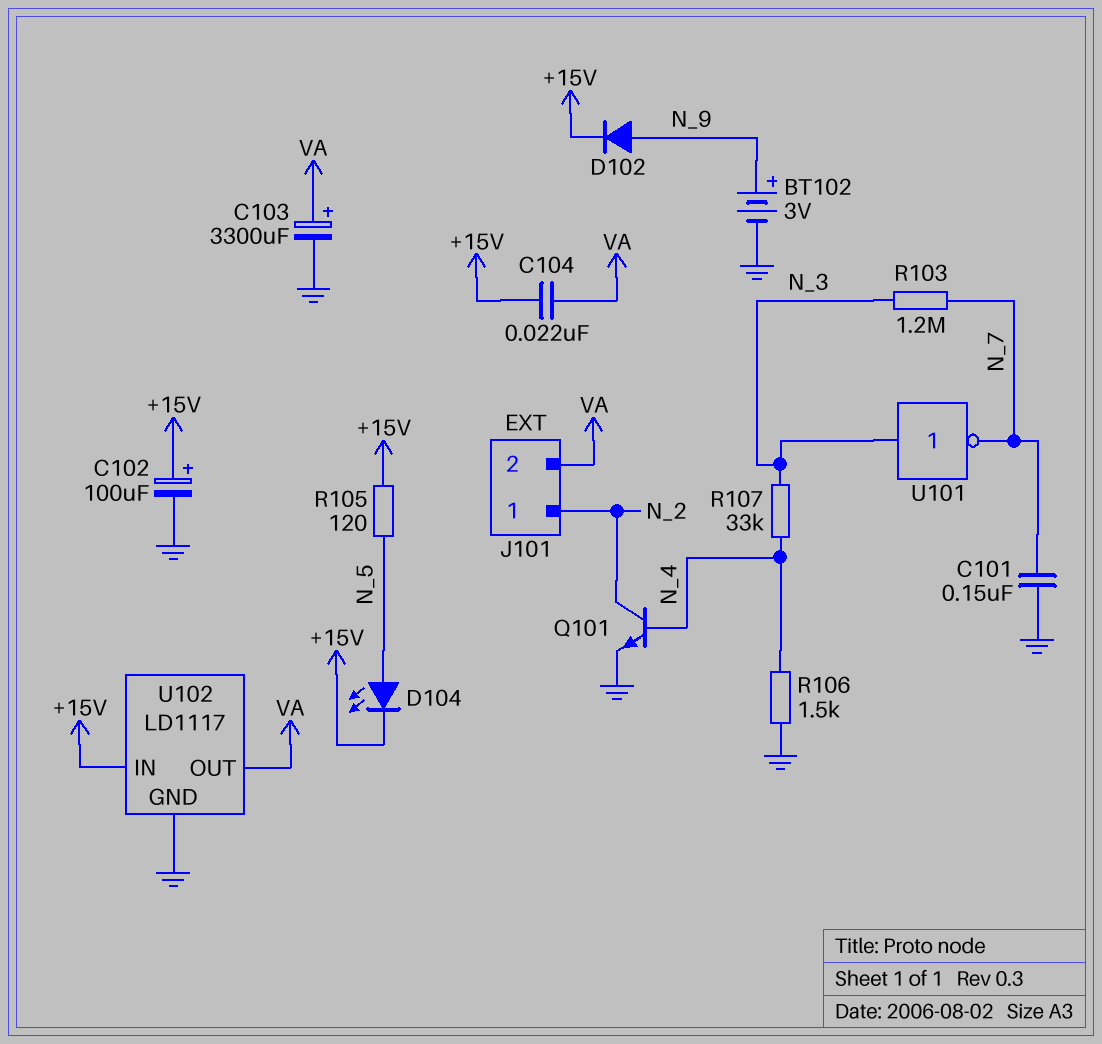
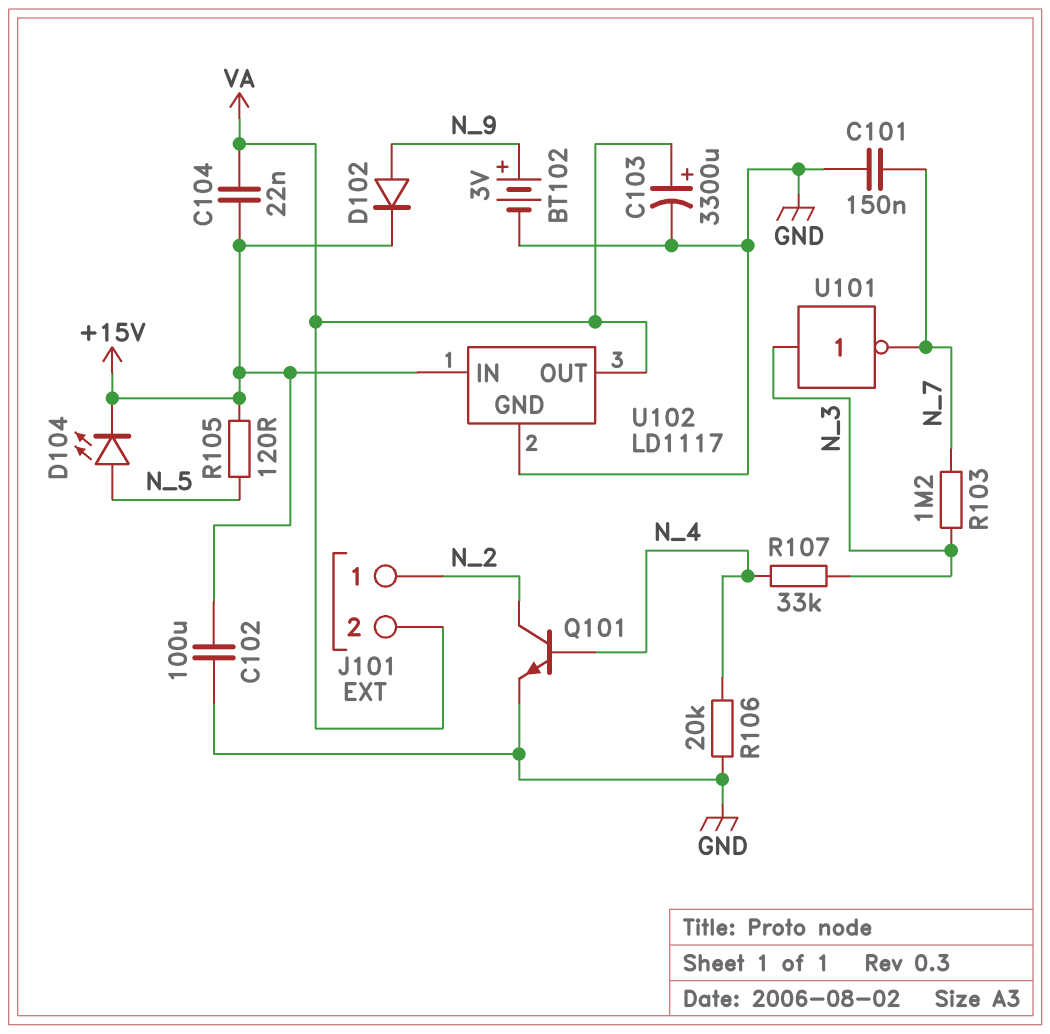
C102: 100uF (plus +15V, minus GND) -> 100uF (+15V, GND)
R106: 1.5k (GND, N_4) -> 20k (GND, N_4)

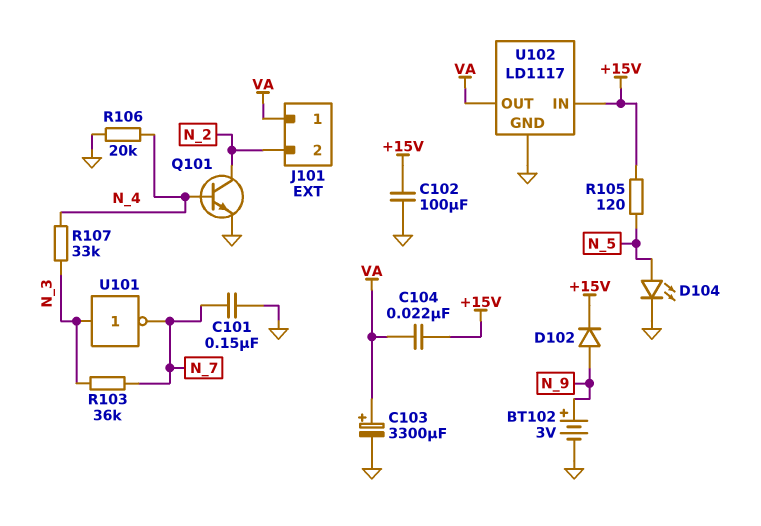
D104: LED (A N_5, K +15V) -> LED (A N_5, K GND)
J101 pin 1: N_2 -> VA
J101 pin 2: VA -> N_2
R103: 1.2M (N_3, N_7) -> 36k (N_3, N_7)

